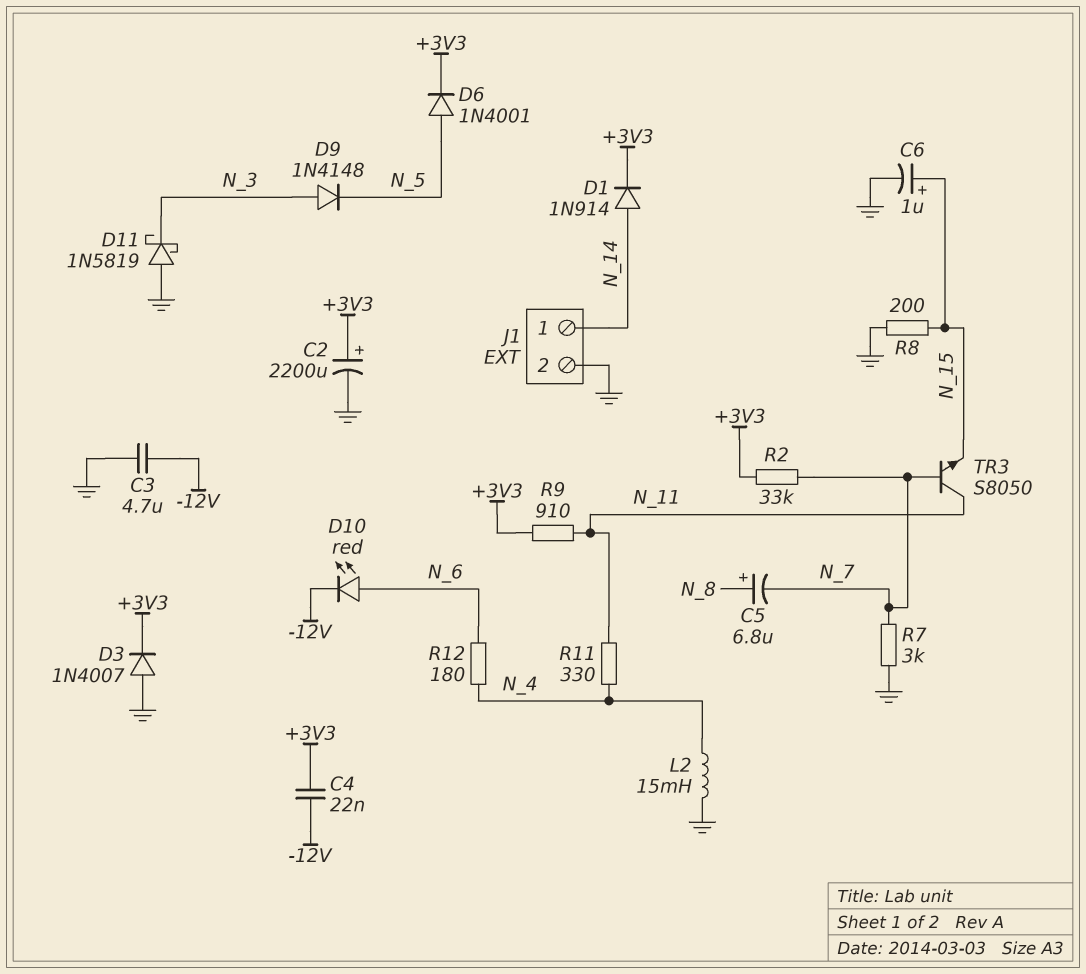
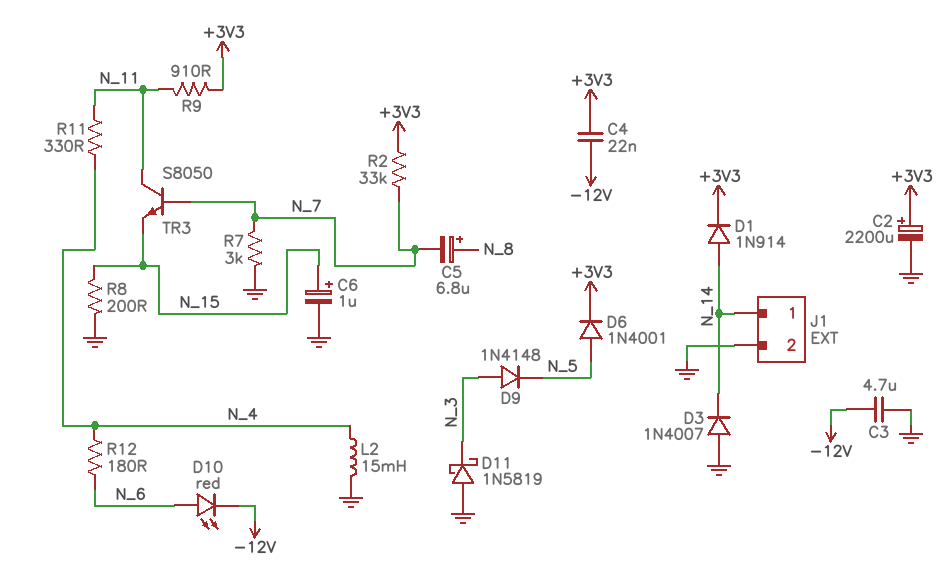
D3: diode 1N4007 (A GND, K +3V3) -> diode 1N4007 (A GND, K N_14)

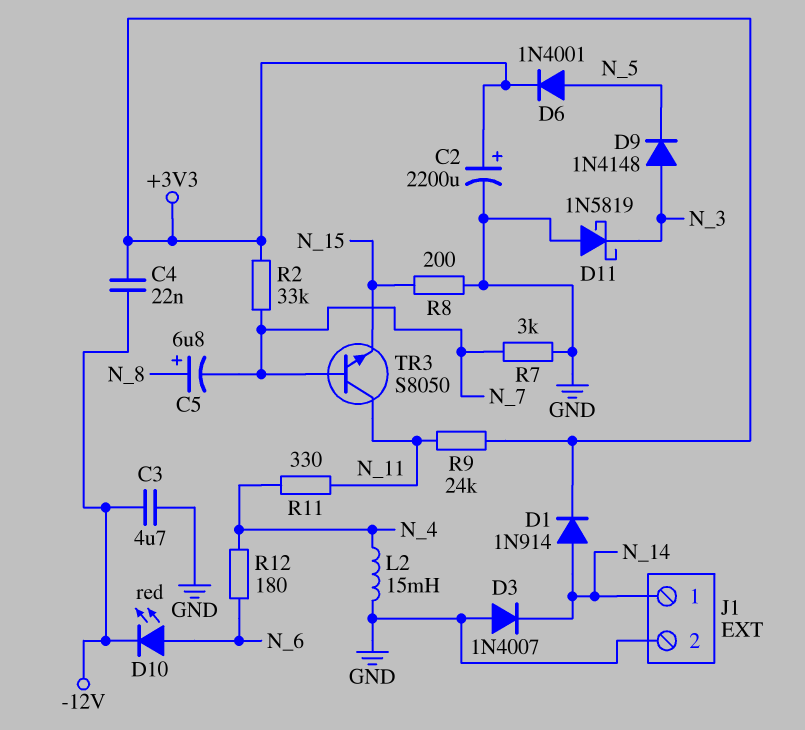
C6: 1uF (plus N_15, minus GND) -> none
R9: 910 (+3V3, N_11) -> 24k (+3V3, N_11)

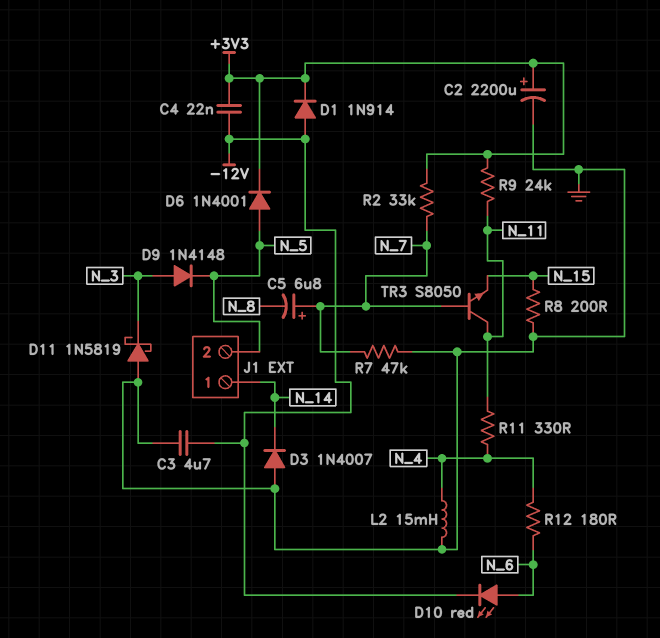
C5: 6.8uF (plus N_8, minus N_7) -> 6.8uF (plus N_7, minus N_8)
D1: diode 1N914 (A N_14, K +3V3) -> diode 1N914 (A -12V, K +3V3)
J1 pin 2: GND -> N_5
R7: 3k (GND, N_7) -> 47k (GND, N_7)

